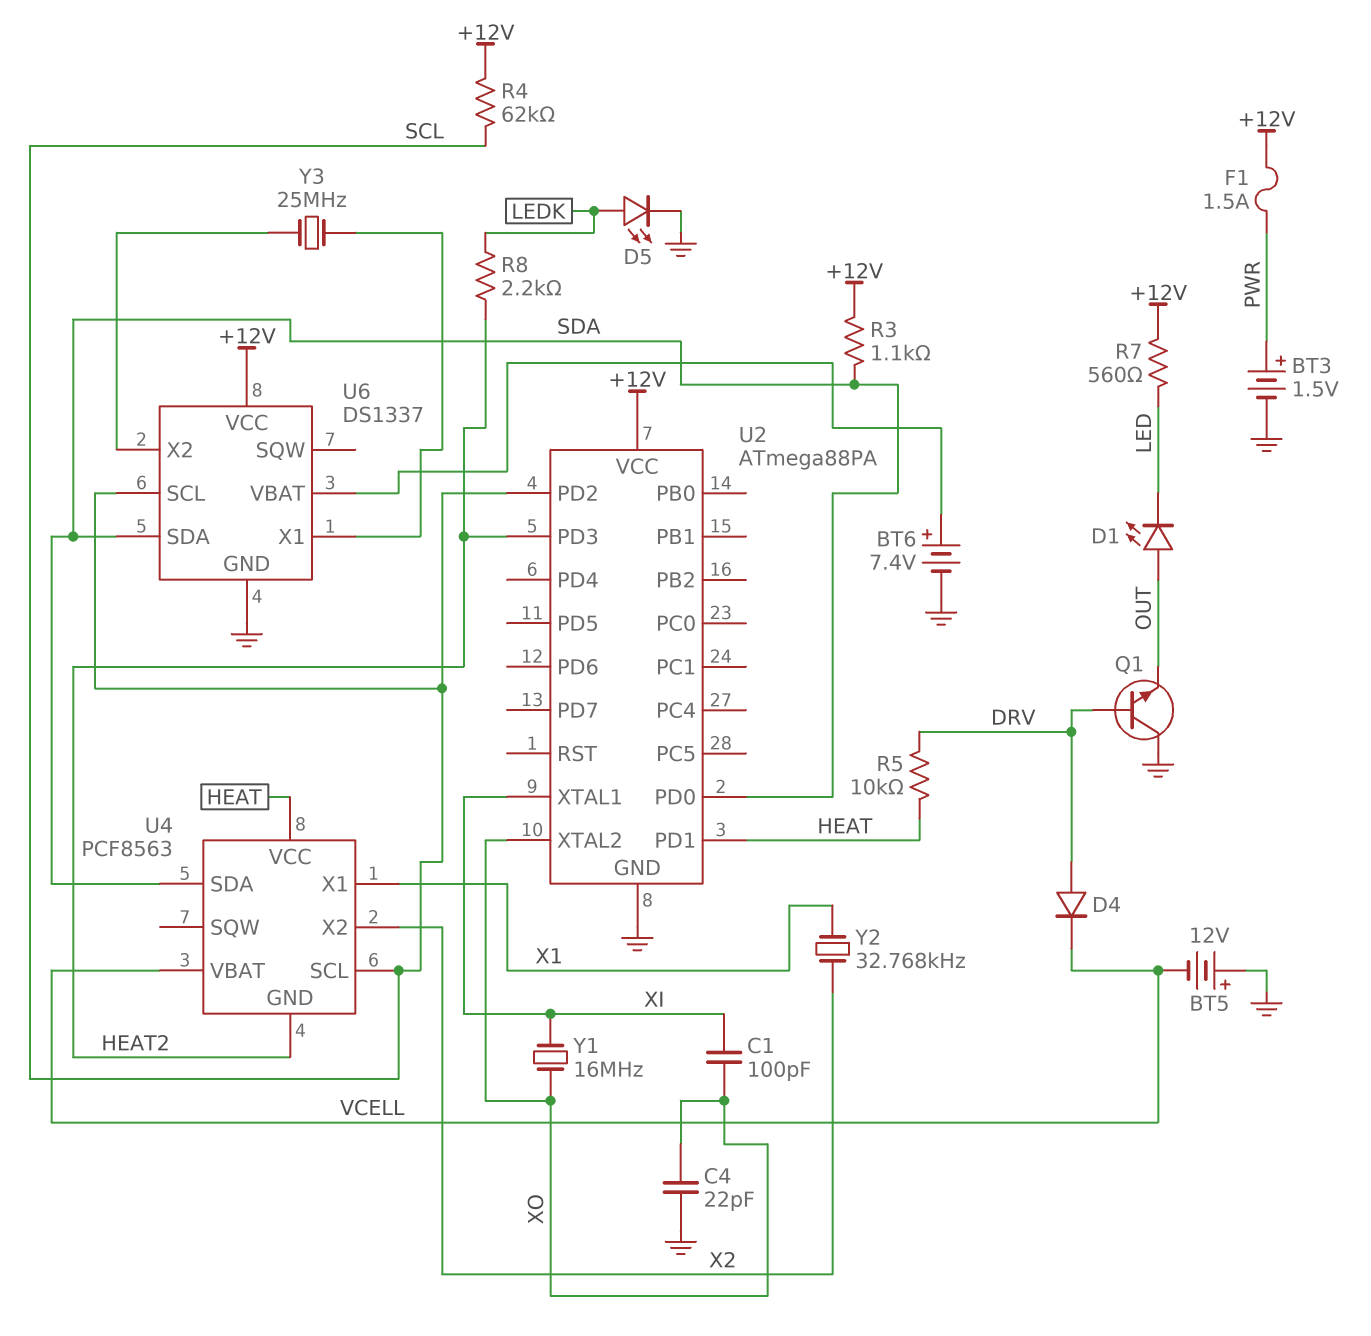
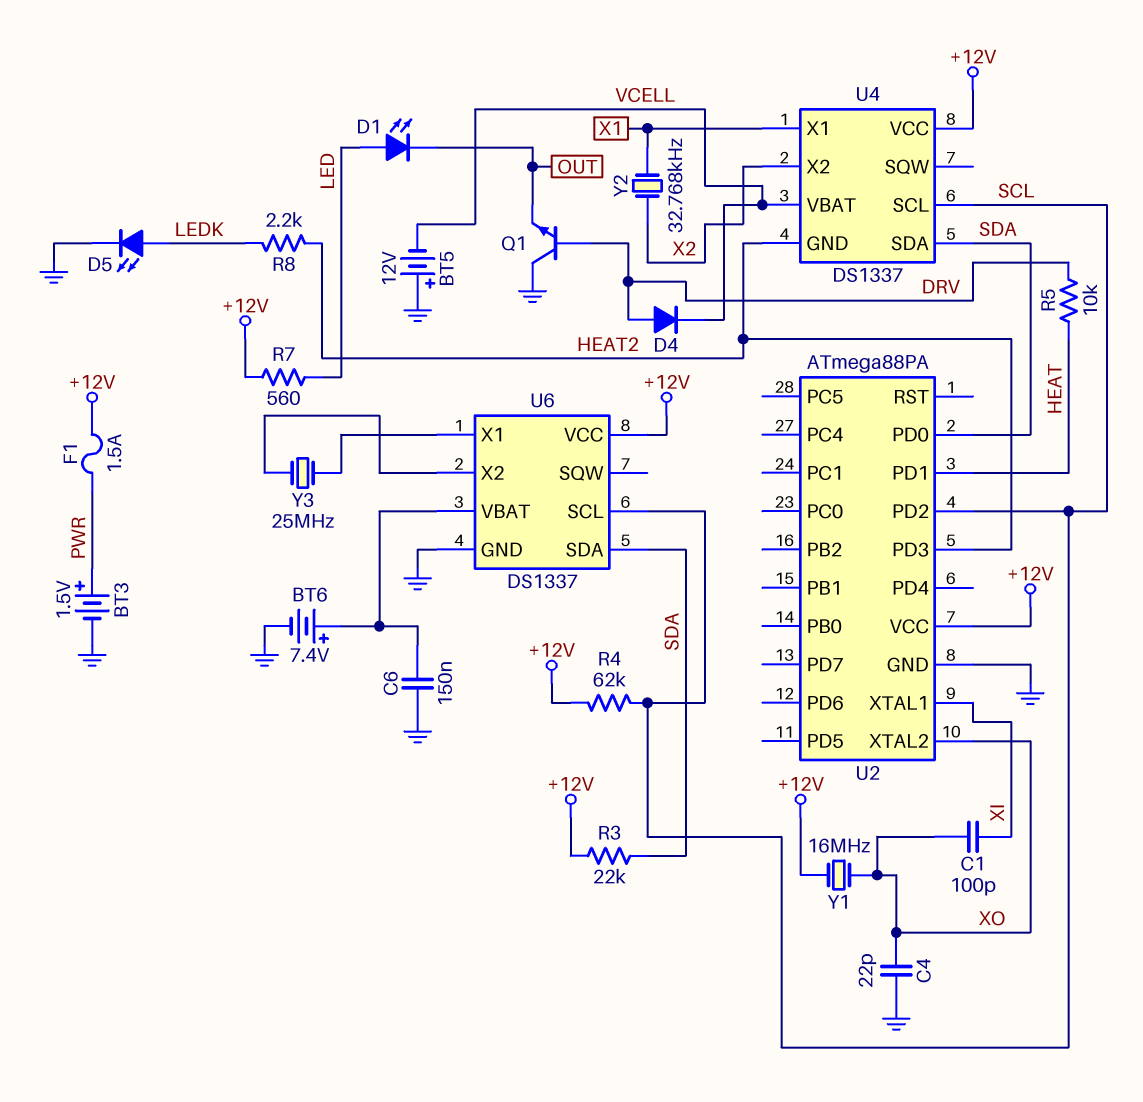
C6: none -> 150nF (GND, U6/VBAT)
D1: LED (A OUT, K LED) -> LED (A LED, K OUT)
R3: 1.1k (+12V, SDA) -> 22k (+12V, SDA)
U4: PCF8563 -> DS1337
U4 pin VCC: HEAT -> +12V
Y1: 16MHz (XI, XO) -> 16MHz (+12V, XO)

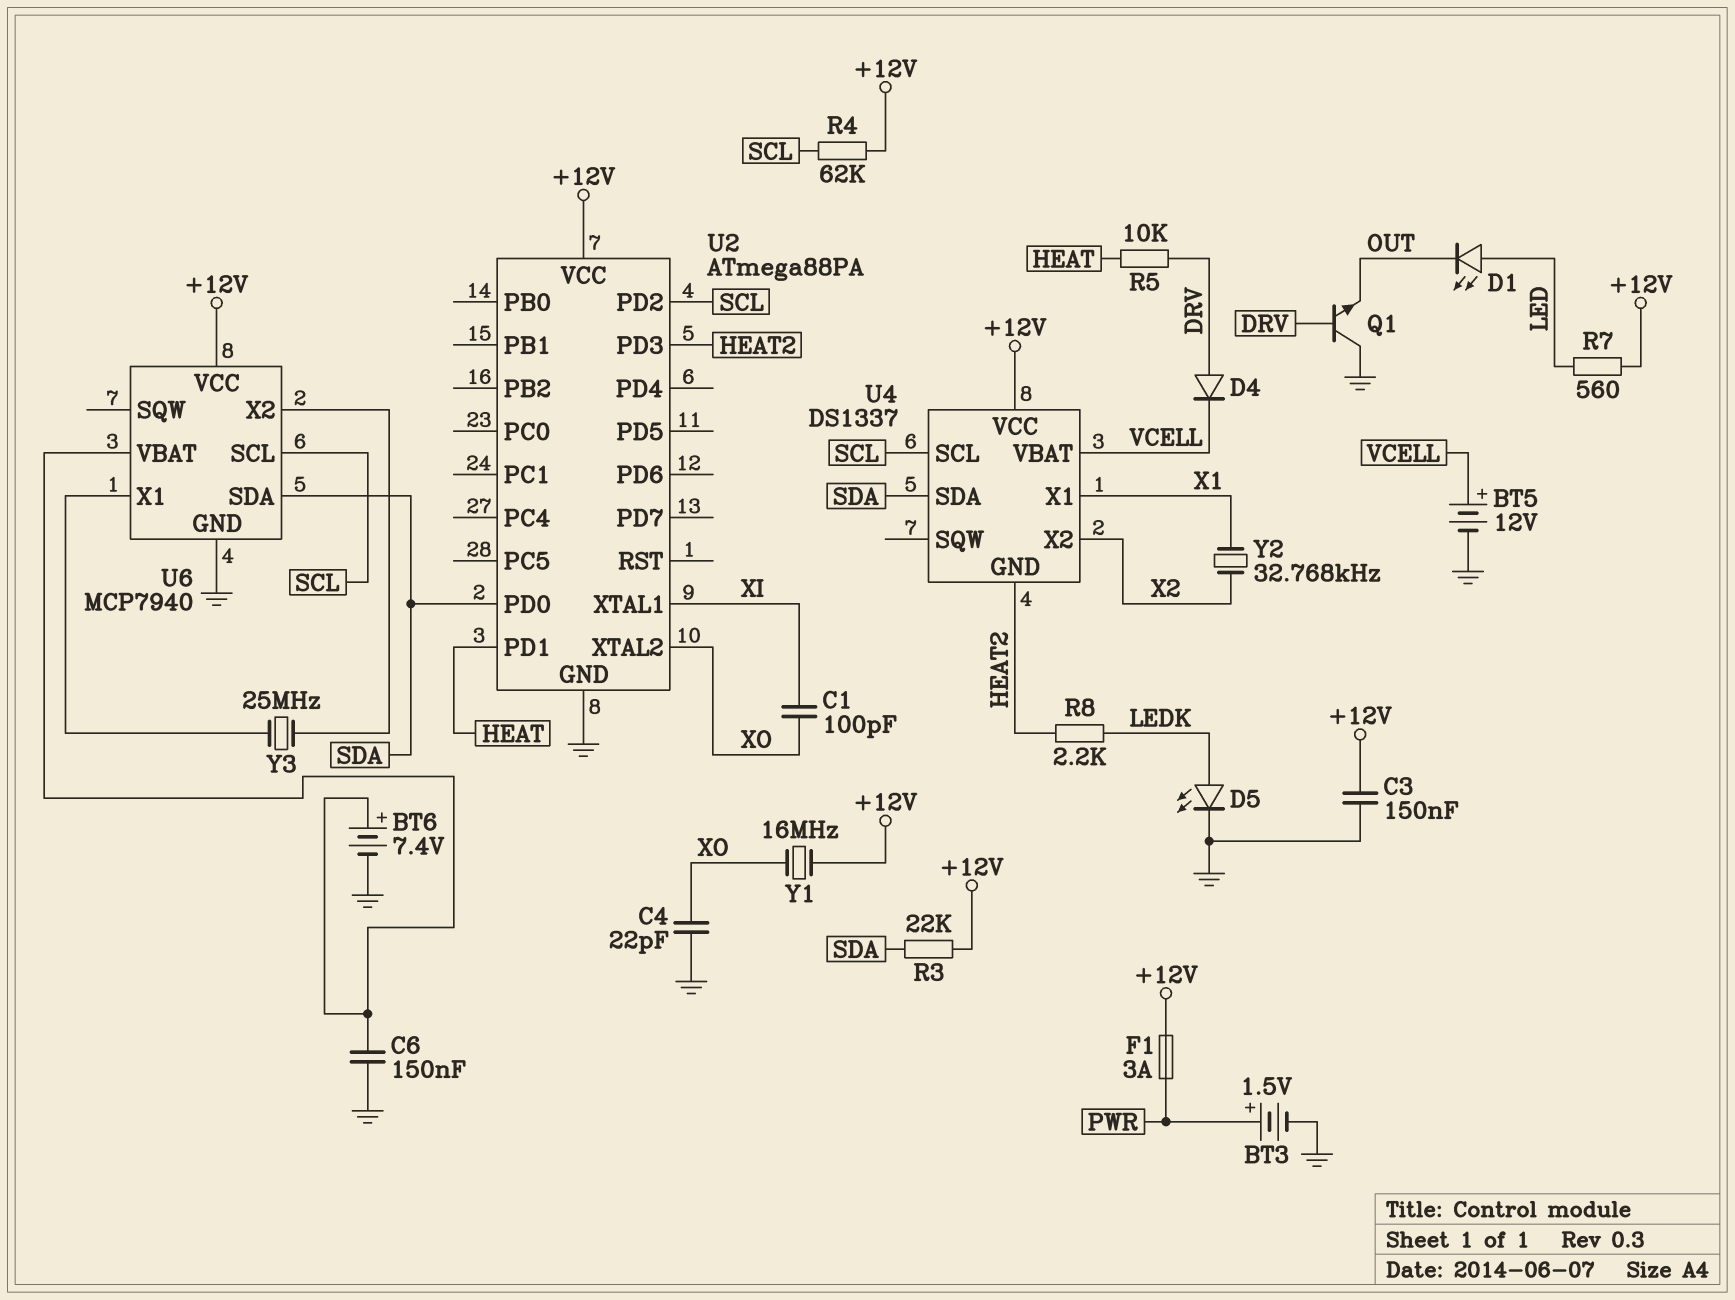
BT5: 12V (plus GND, minus VCELL) -> 12V (plus VCELL, minus GND)
C3: none -> 150nF (+12V, GND)
F1: 1.5A (+12V, PWR) -> 3A (+12V, PWR)
U6: DS1337 -> MCP7940

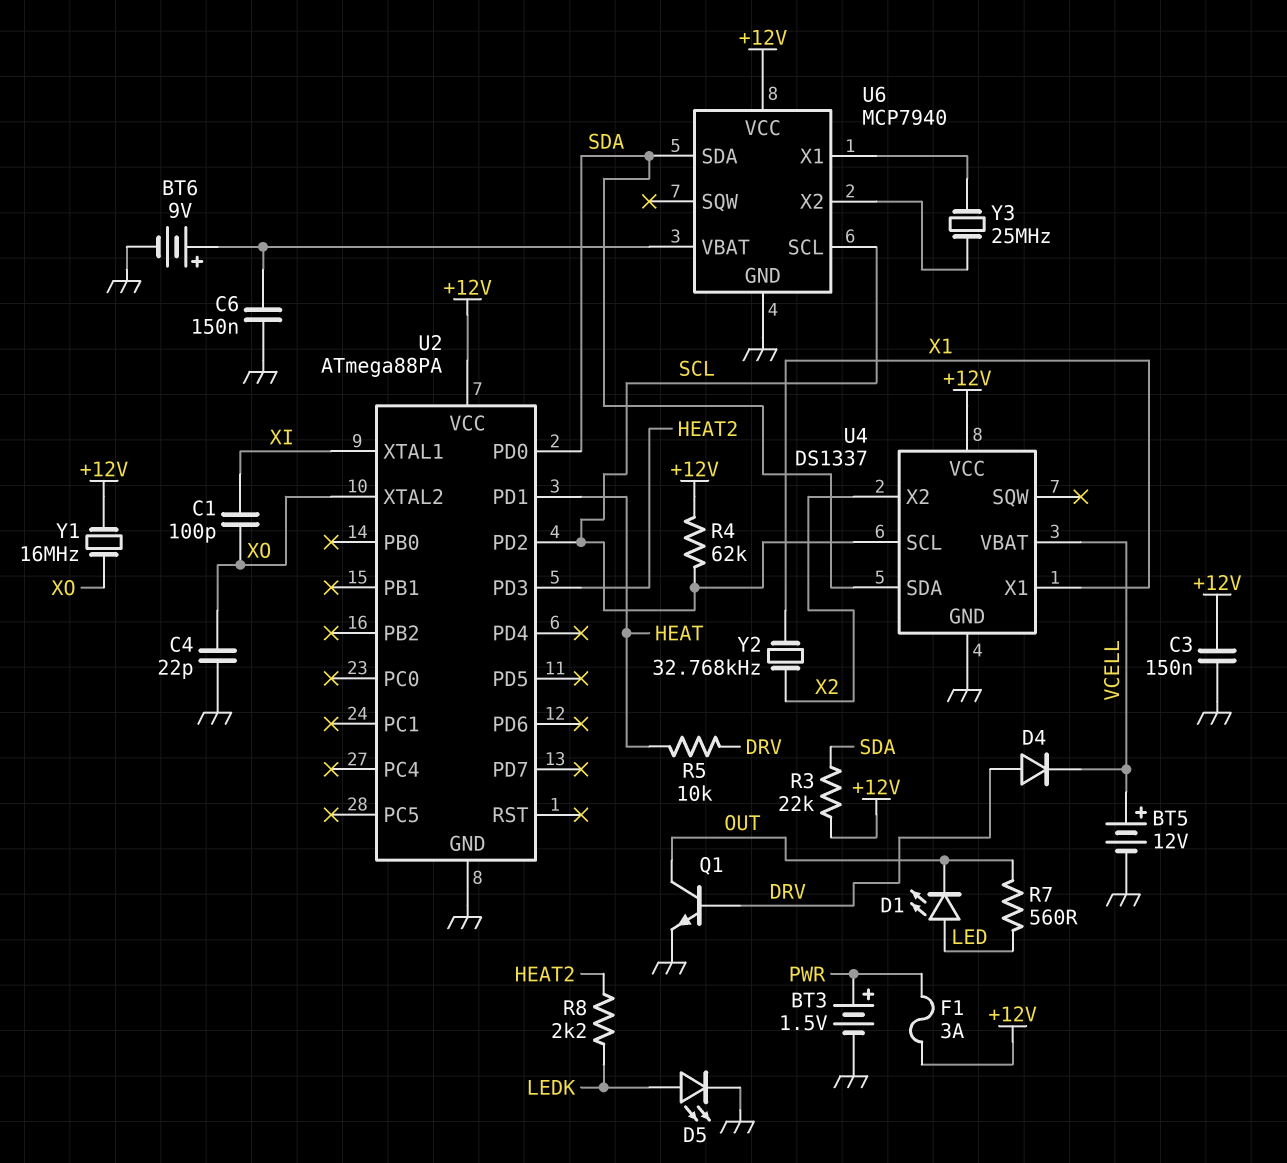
BT6: 7.4V (plus U6/VBAT, minus GND) -> 9V (plus U6/VBAT, minus GND)
Q1: NPN (B DRV, C GND, E OUT) -> NPN (B DRV, C OUT, E GND)
R7: 560 (+12V, LED) -> 560 (LED, OUT)
U4 pin GND: HEAT2 -> GND

